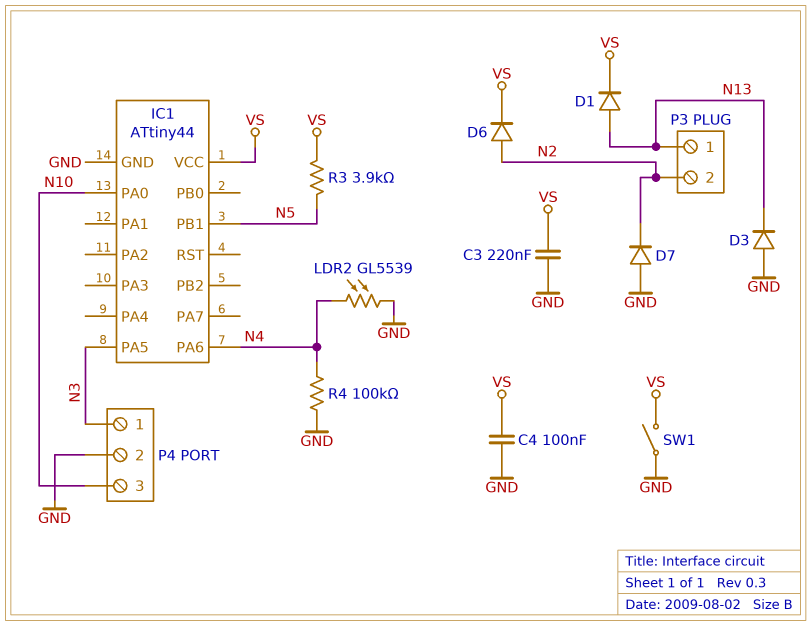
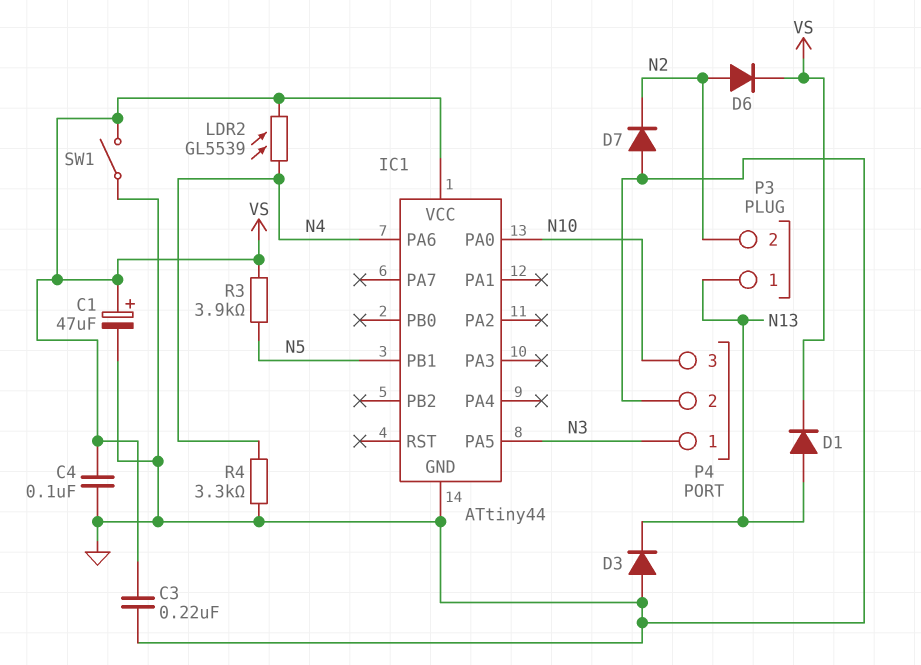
C1: none -> 47uF (plus VS, minus GND)
LDR2: GL5539 (GND, N4) -> GL5539 (N4, VS)
R4: 100k (GND, N4) -> 3.3k (GND, N4)

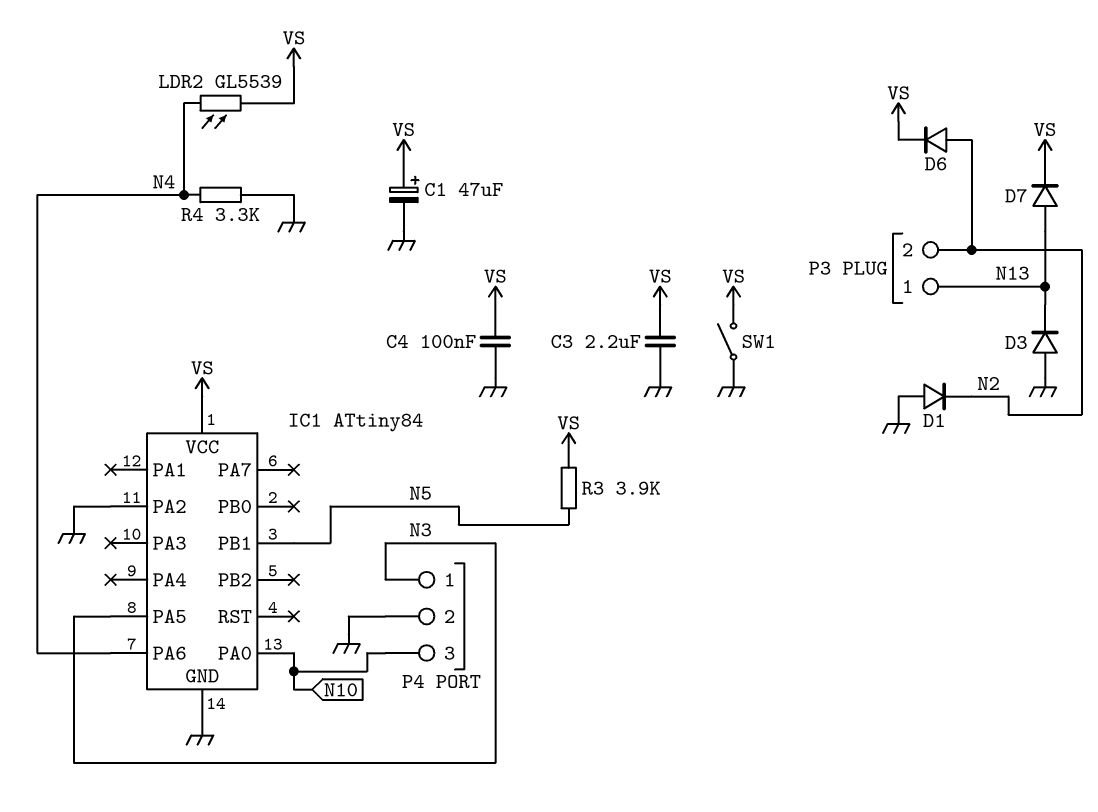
C3: 220nF (GND, VS) -> 2.2uF (GND, VS)
D1: diode (A N13, K VS) -> diode (A GND, K N2)
D7: diode (A GND, K N2) -> diode (A N13, K VS)
IC1: ATtiny44 -> ATtiny84
IC1 pin PA2: none -> GND

